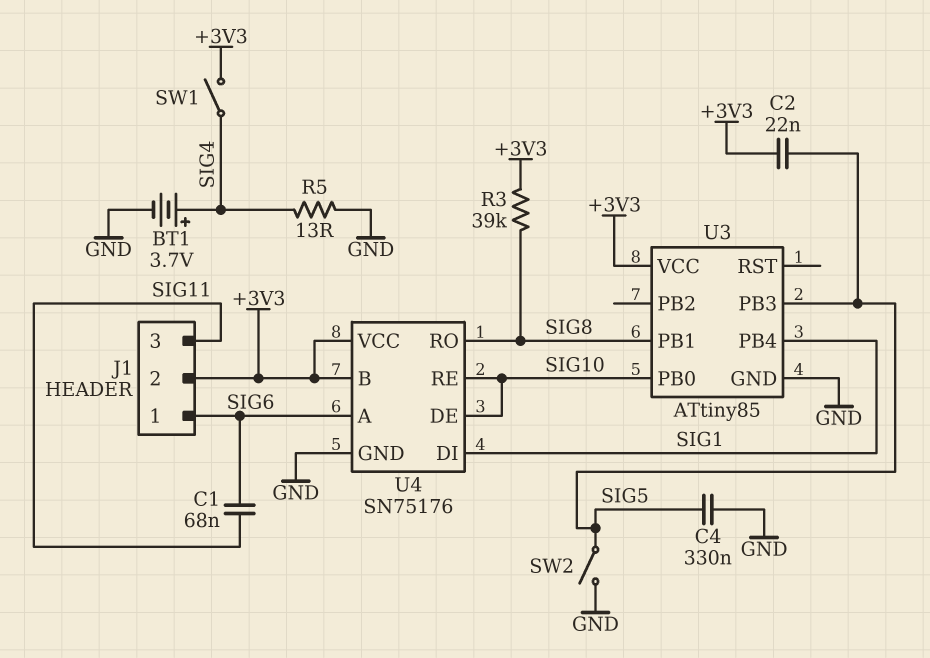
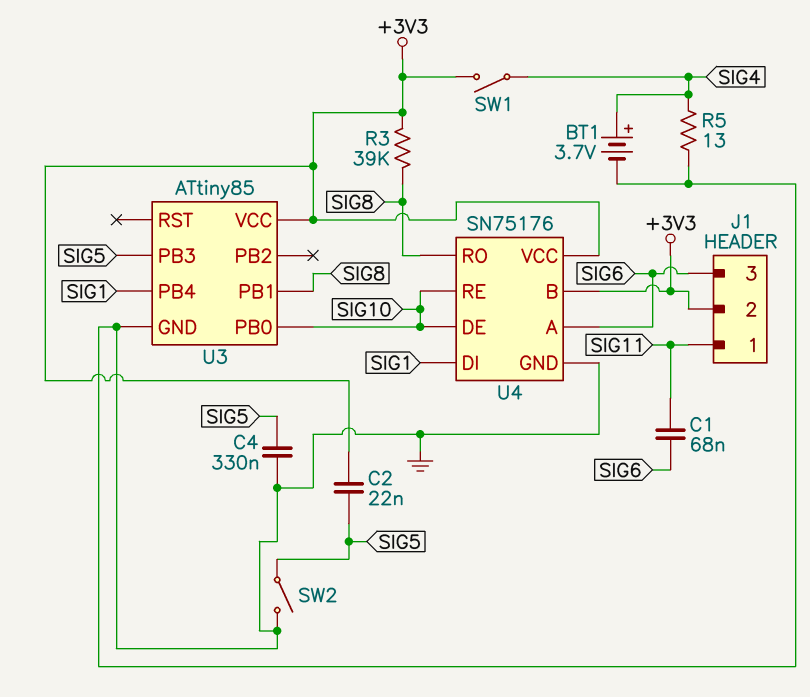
J1 pin 1: SIG6 -> SIG11
J1 pin 3: SIG11 -> SIG6

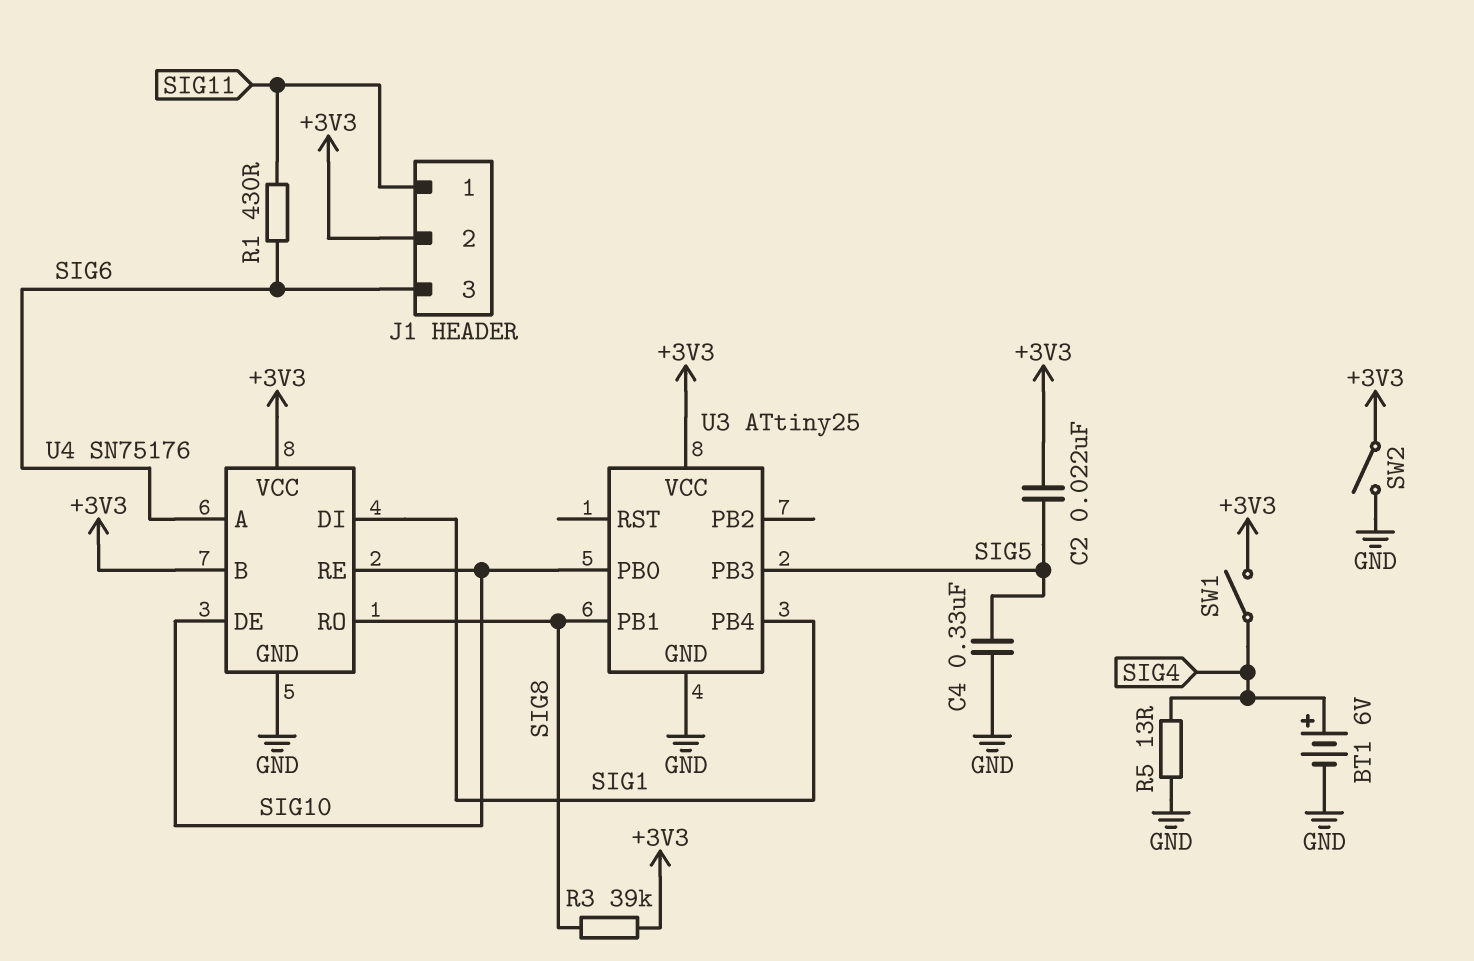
BT1: 3.7V (plus SIG4, minus GND) -> 6V (plus SIG4, minus GND)
C1: 68nF (SIG6, SIG11) -> none
R1: none -> 430 (SIG6, SIG11)
SW2: switch (GND, SIG5) -> switch (+3V3, GND)
U3: ATtiny85 -> ATtiny25

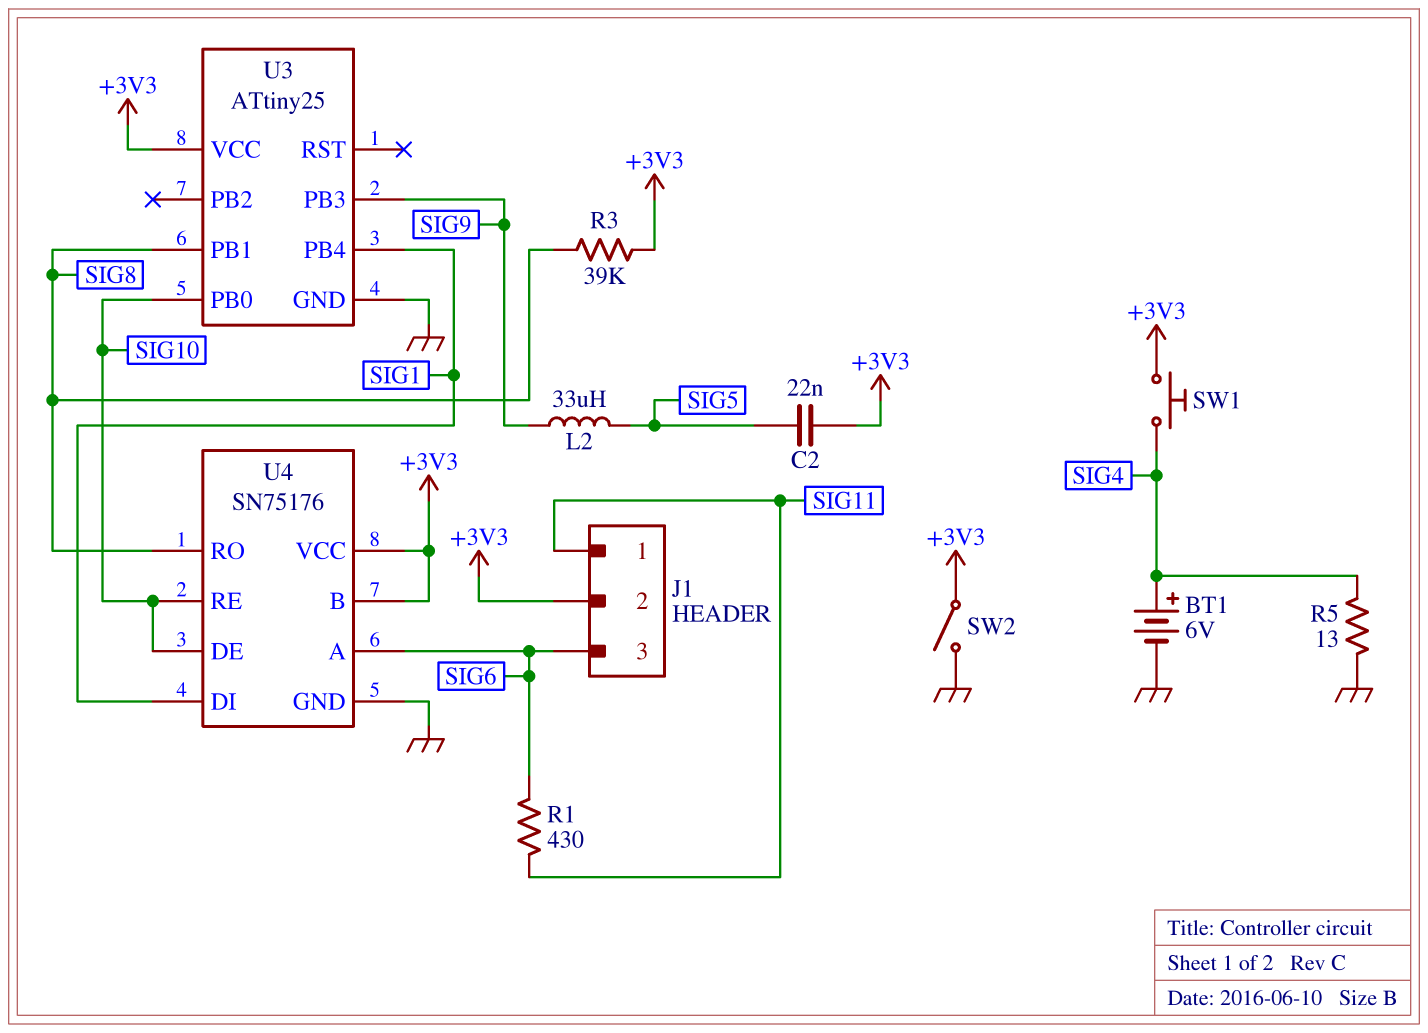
C4: 330nF (GND, SIG5) -> none
L2: none -> 33uH (SIG5, SIG9)
SW1: switch (+3V3, SIG4) -> button (+3V3, SIG4)
U3 pin PB3: SIG5 -> SIG9

